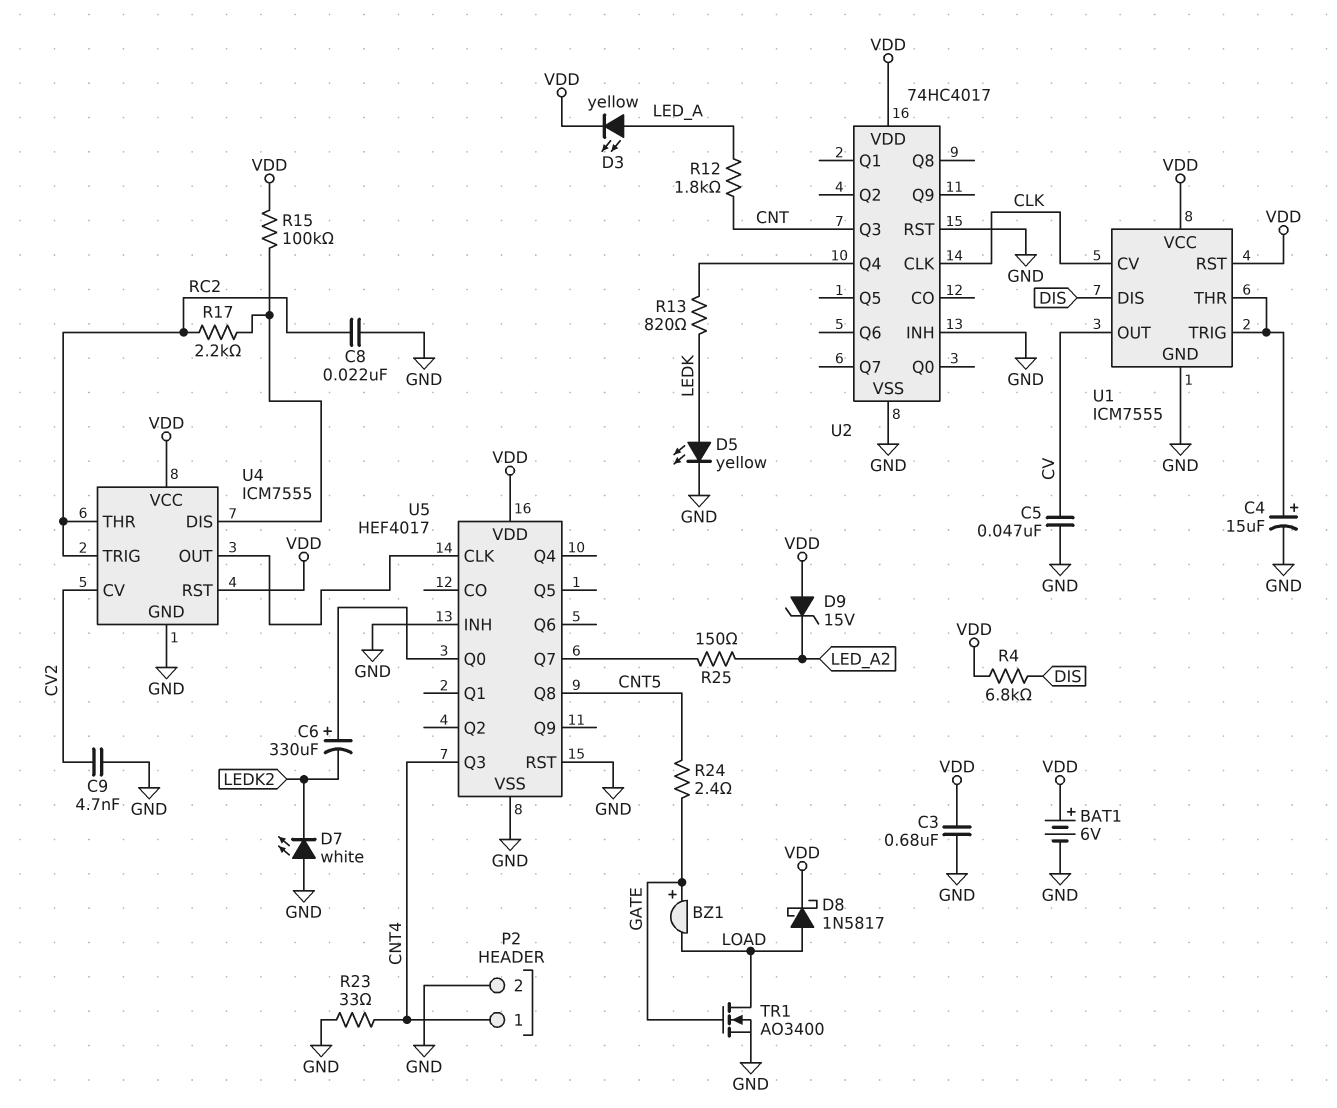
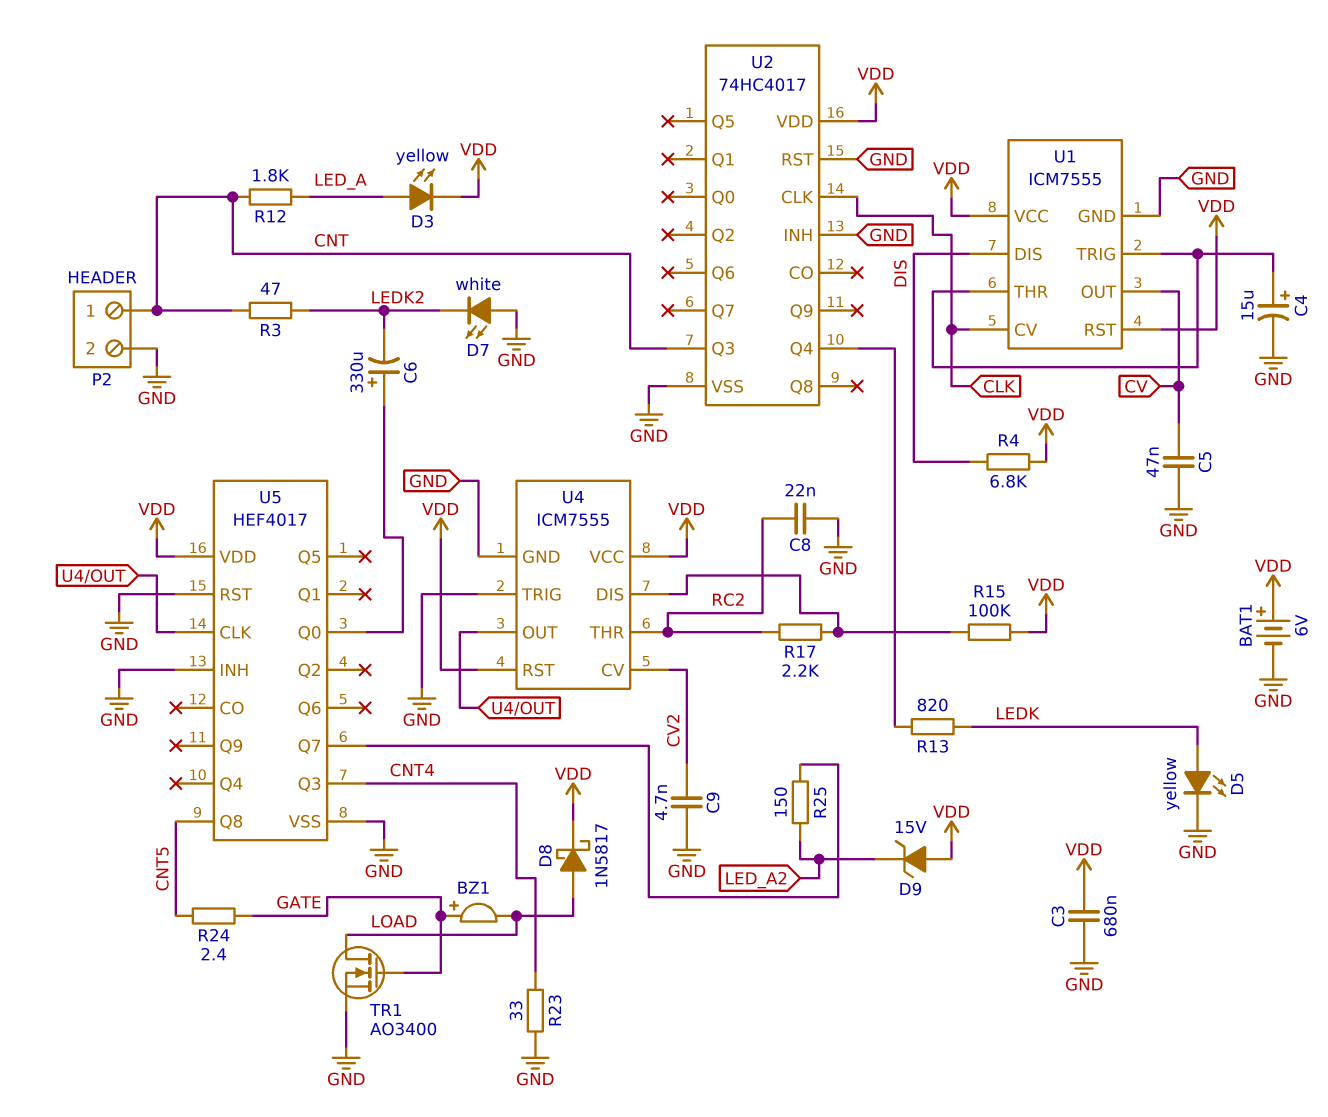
P2 pin 1: CNT4 -> CNT
R3: none -> 47 (CNT, LEDK2)
U4 pin TRIG: RC2 -> GND

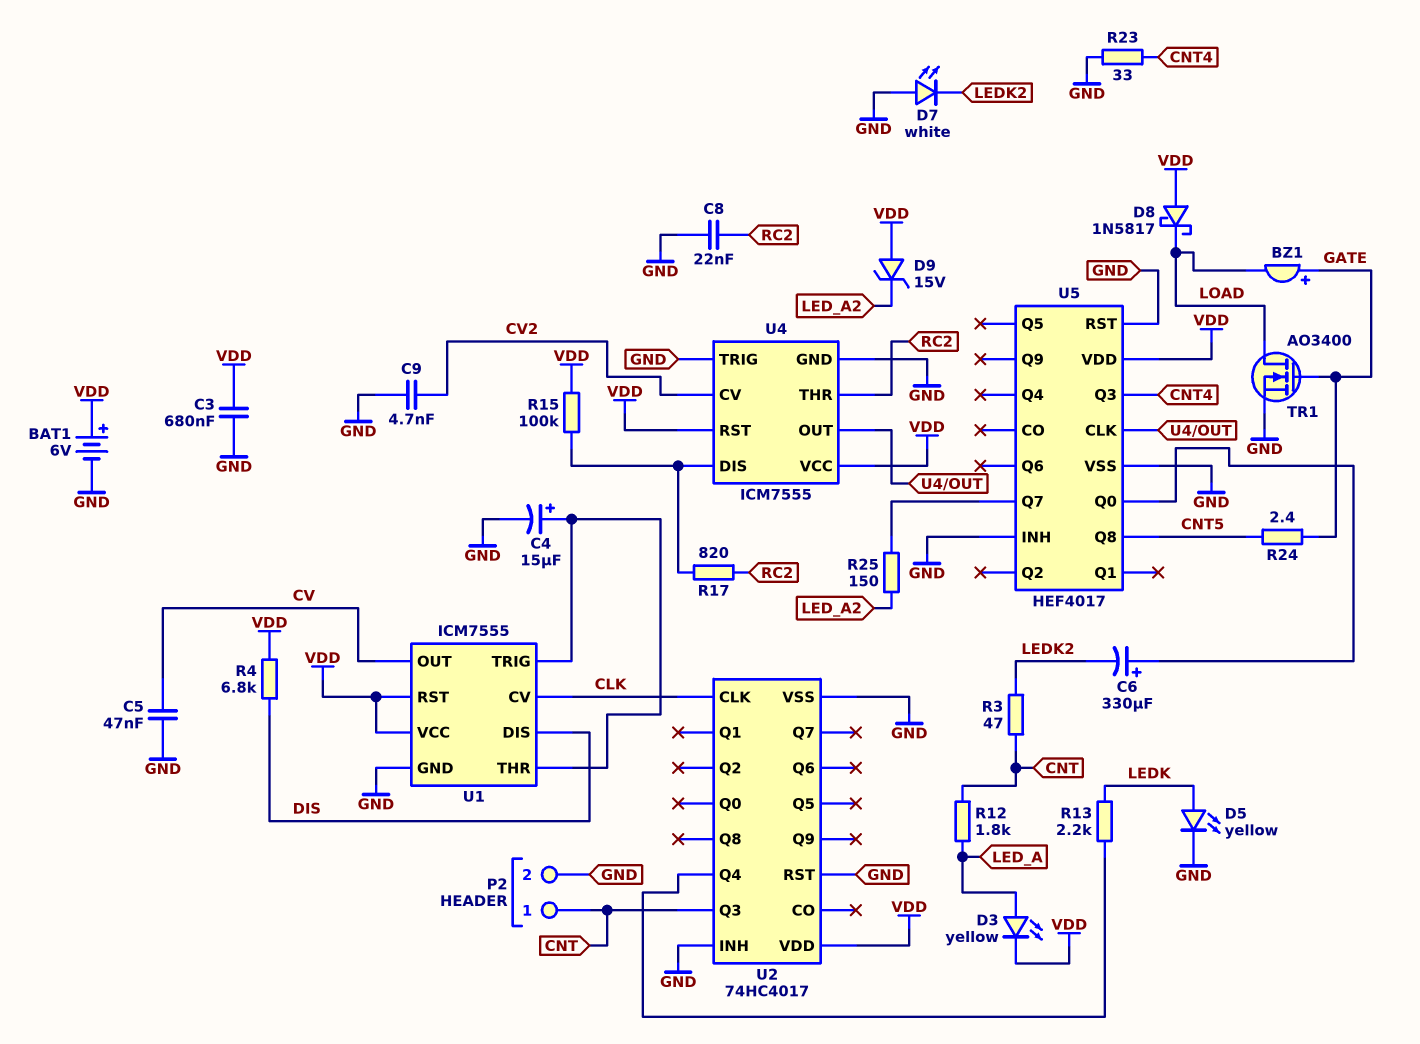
D8: schottky 1N5817 (A LOAD, K VDD) -> schottky 1N5817 (A VDD, K LOAD)
R13: 820 (LEDK, U2/Q4) -> 2.2k (LEDK, U2/Q4)
R17: 2.2k (RC2, U4/DIS) -> 820 (RC2, U4/DIS)

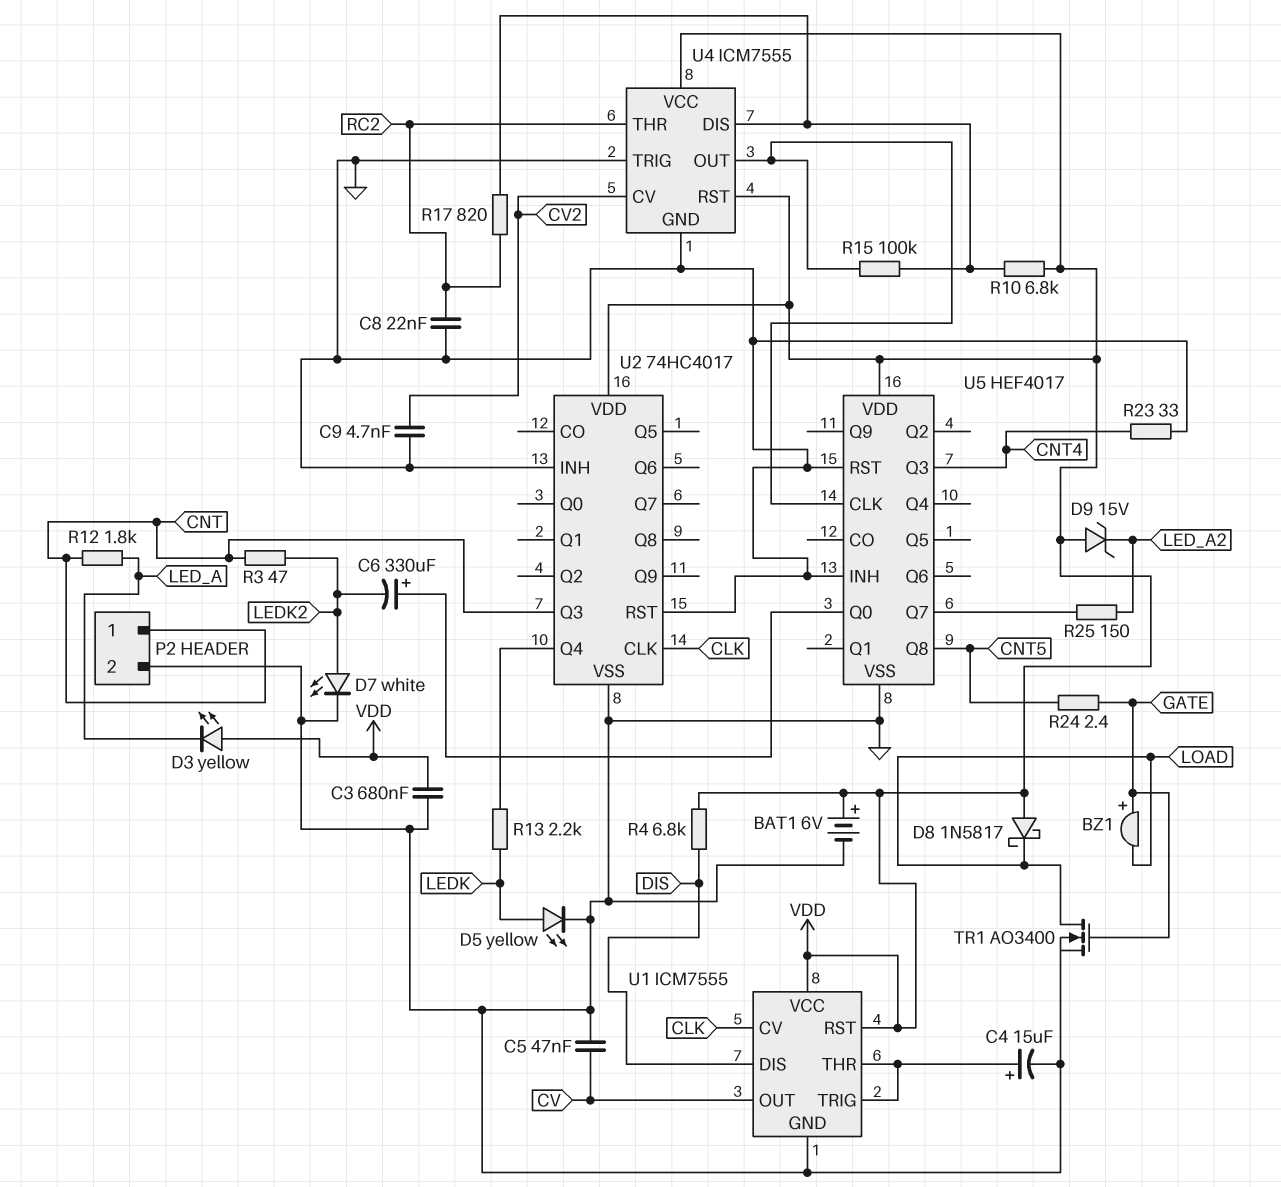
D3: LED yellow (A LED_A, K VDD) -> LED yellow (A VDD, K LED_A)
D7: LED white (A GND, K LEDK2) -> LED white (A LEDK2, K GND)
R10: none -> 6.8k (U4/DIS, VDD)
R15: 100k (U4/DIS, VDD) -> 100k (U4/DIS, U4/OUT)

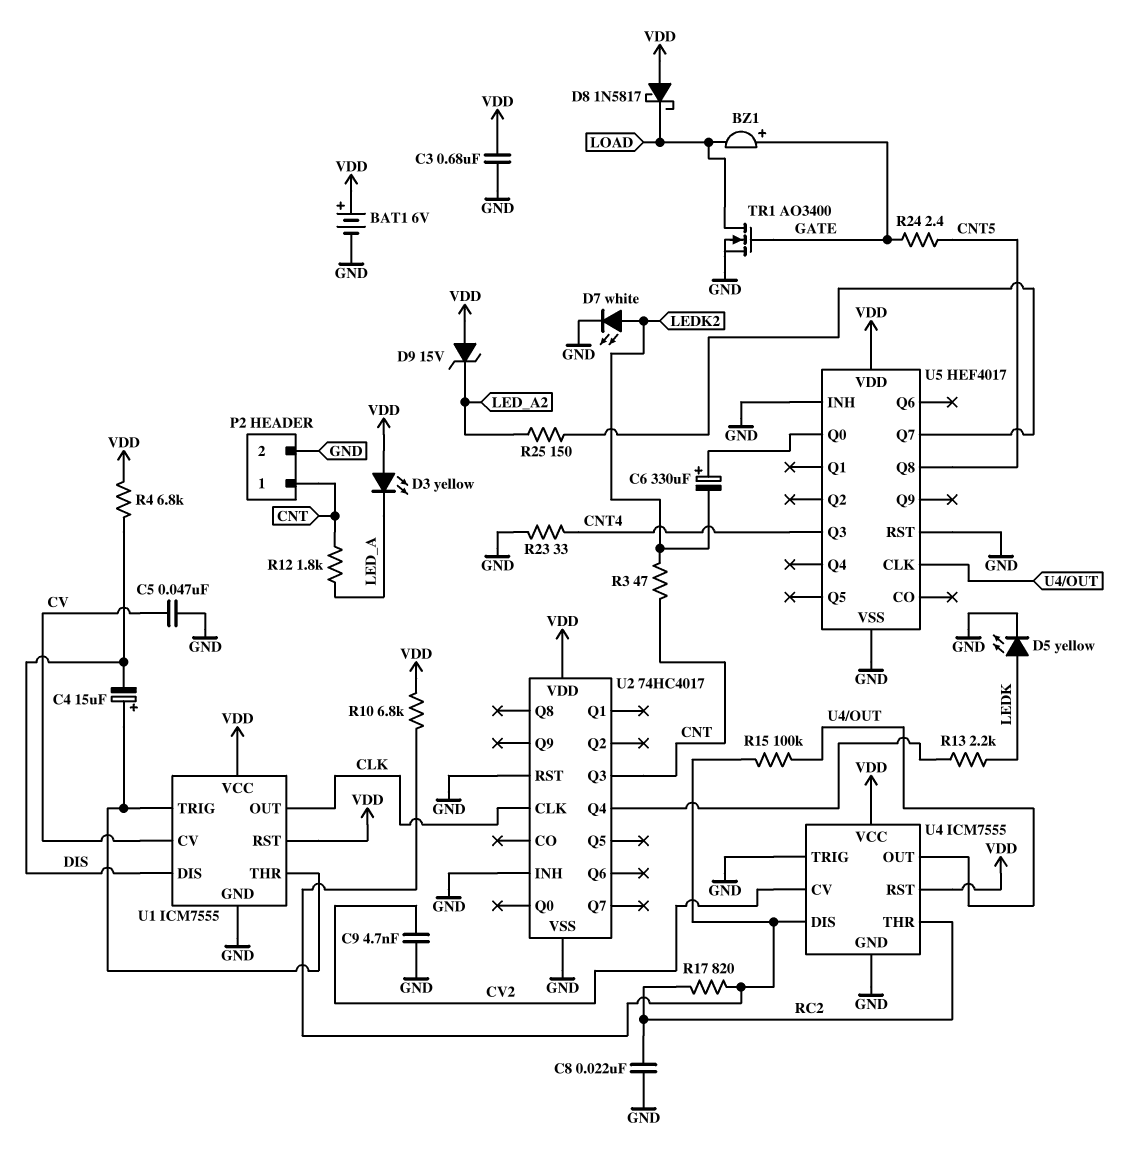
C4: 15uF (plus U1/THR, minus GND) -> 15uF (plus U1/THR, minus DIS)
U1 pin CV: CLK -> CV
U1 pin OUT: CV -> CLK

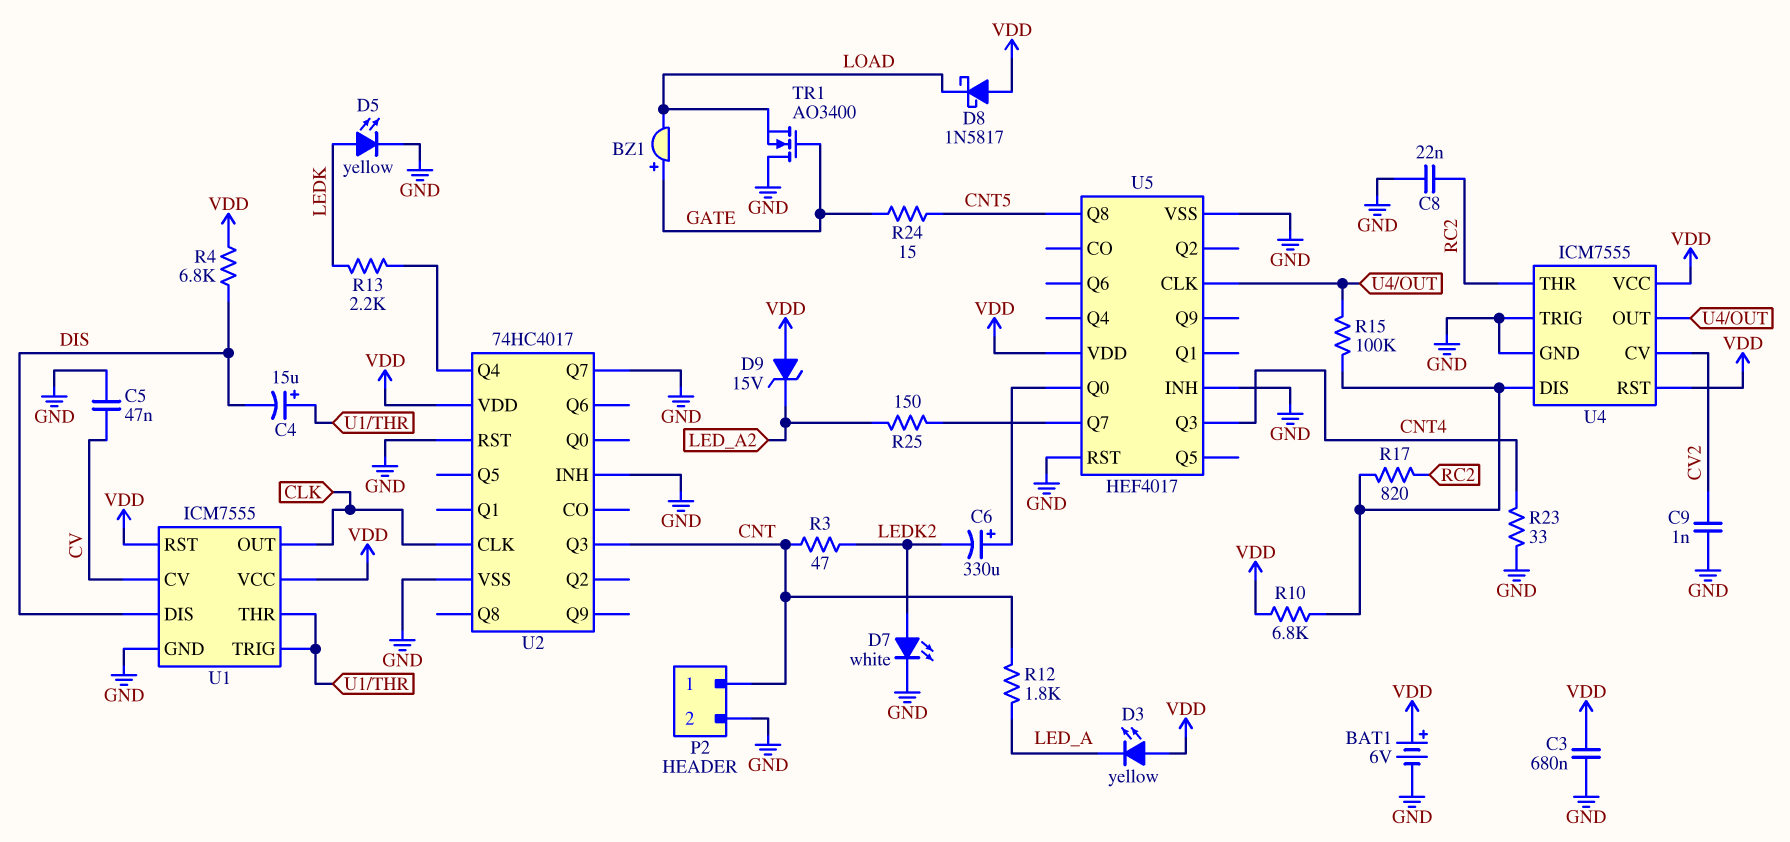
C9: 4.7nF (CV2, GND) -> 1nF (CV2, GND)
R24: 2.4 (CNT5, GATE) -> 15 (CNT5, GATE)
TR1: NMOS AO3400 (G GATE, D LOAD, S GND) -> NMOS AO3400 (G GATE, D GND, S LOAD)
U2 pin Q7: none -> GND

